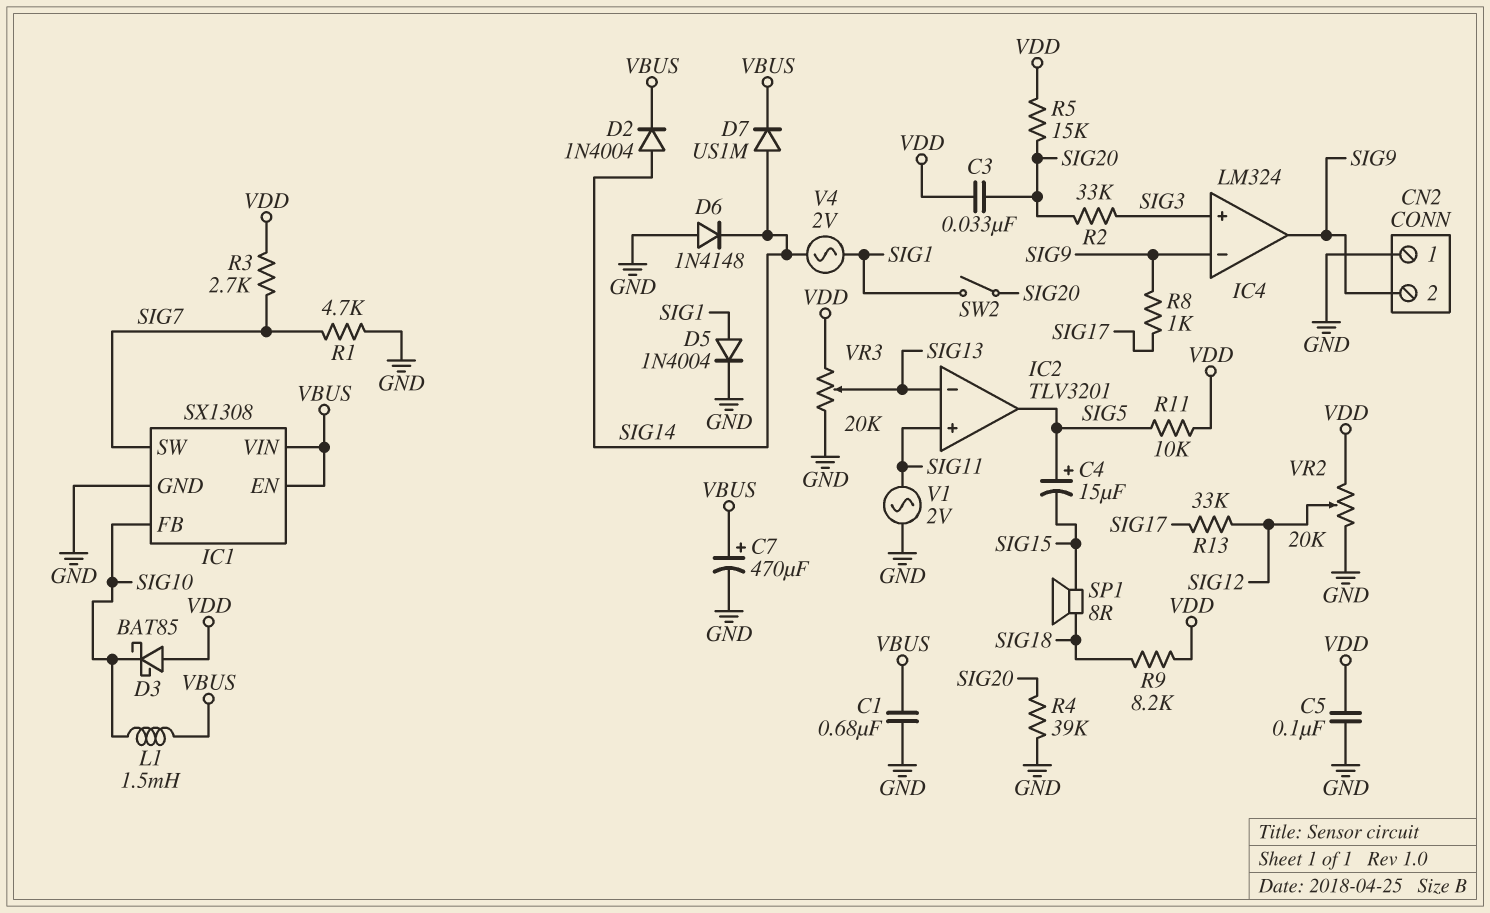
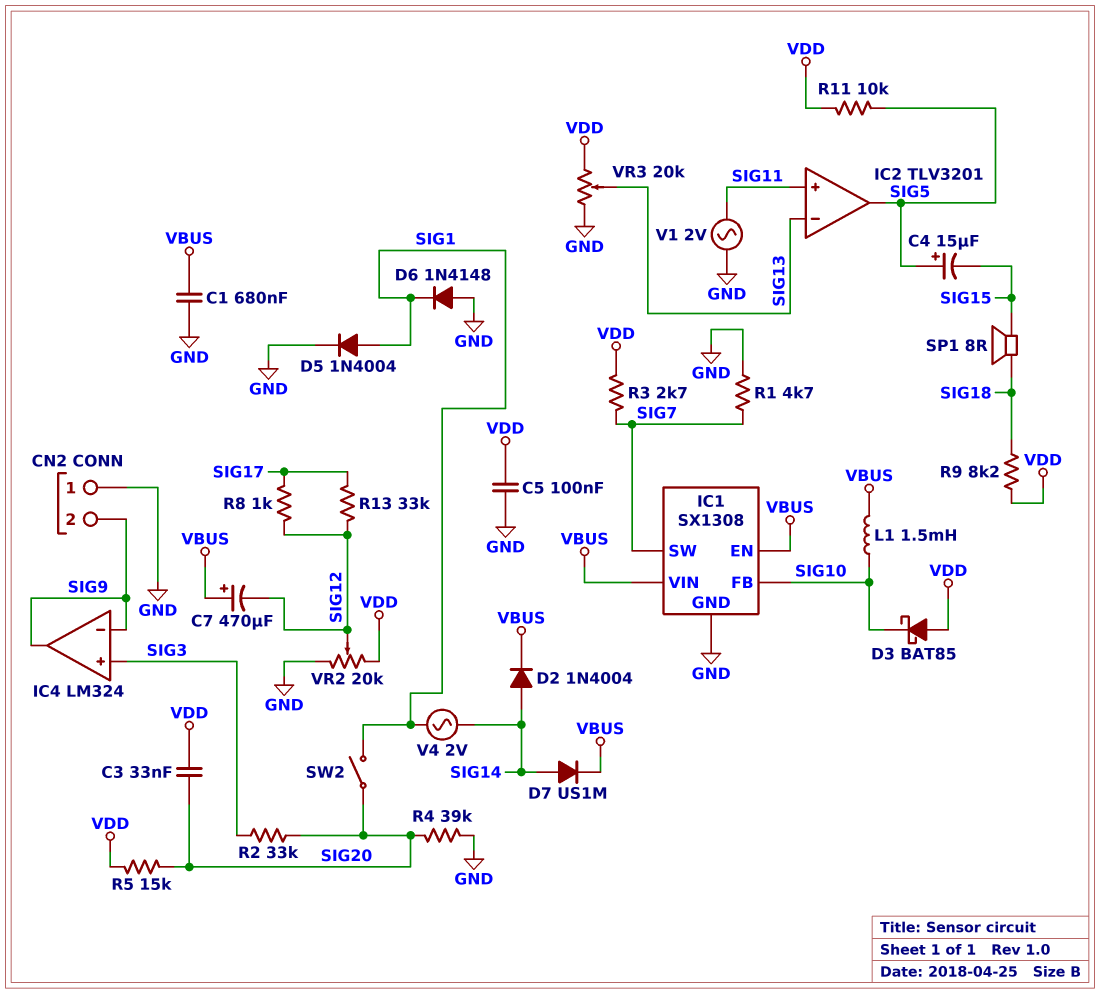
C7: 470uF (plus VBUS, minus GND) -> 470uF (plus VBUS, minus SIG12)
D6: diode 1N4148 (A GND, K SIG14) -> diode 1N4148 (A GND, K SIG1)
R8: 1k (SIG9, SIG17) -> 1k (SIG12, SIG17)

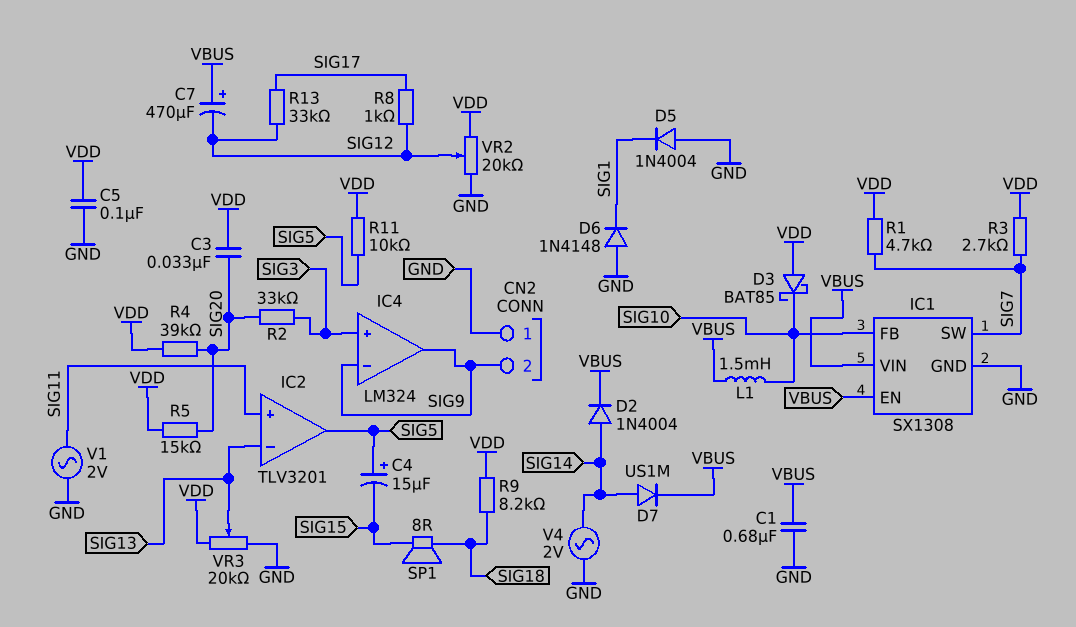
D5: diode 1N4004 (A SIG1, K GND) -> diode 1N4004 (A GND, K SIG1)
R1: 4.7k (GND, SIG7) -> 4.7k (SIG7, VDD)
R4: 39k (GND, SIG20) -> 39k (SIG20, VDD)
SW2: switch (SIG1, SIG20) -> none
V4: AC 2V (SIG1, SIG14) -> AC 2V (GND, SIG14)

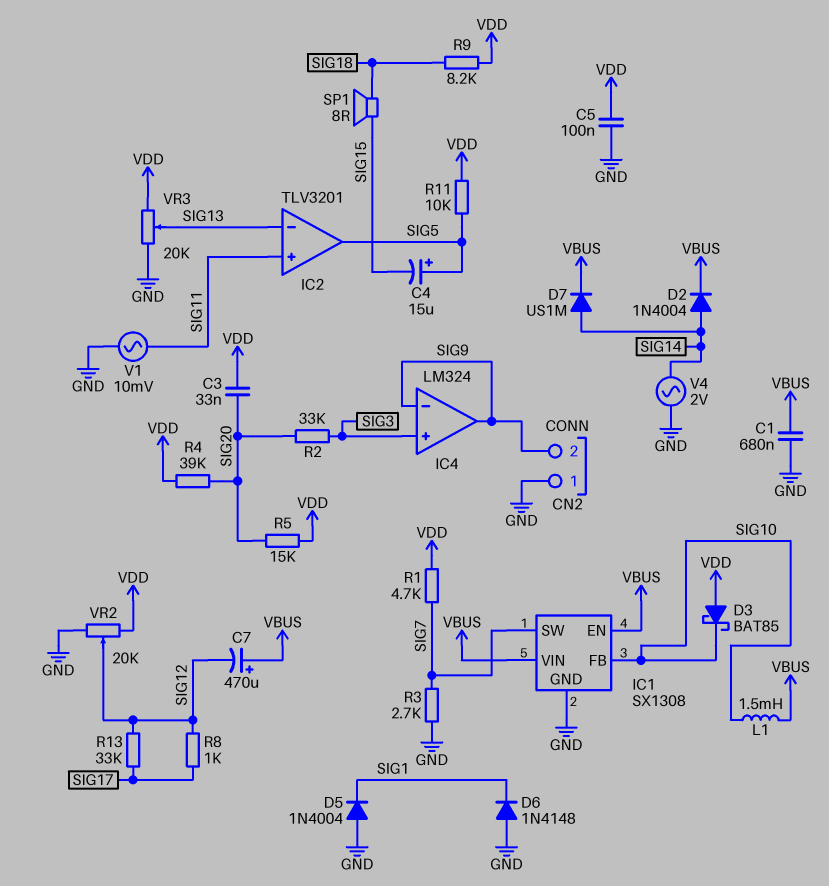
R3: 2.7k (SIG7, VDD) -> 2.7k (GND, SIG7)
V1: AC 2V (GND, SIG11) -> AC 10mV (GND, SIG11)

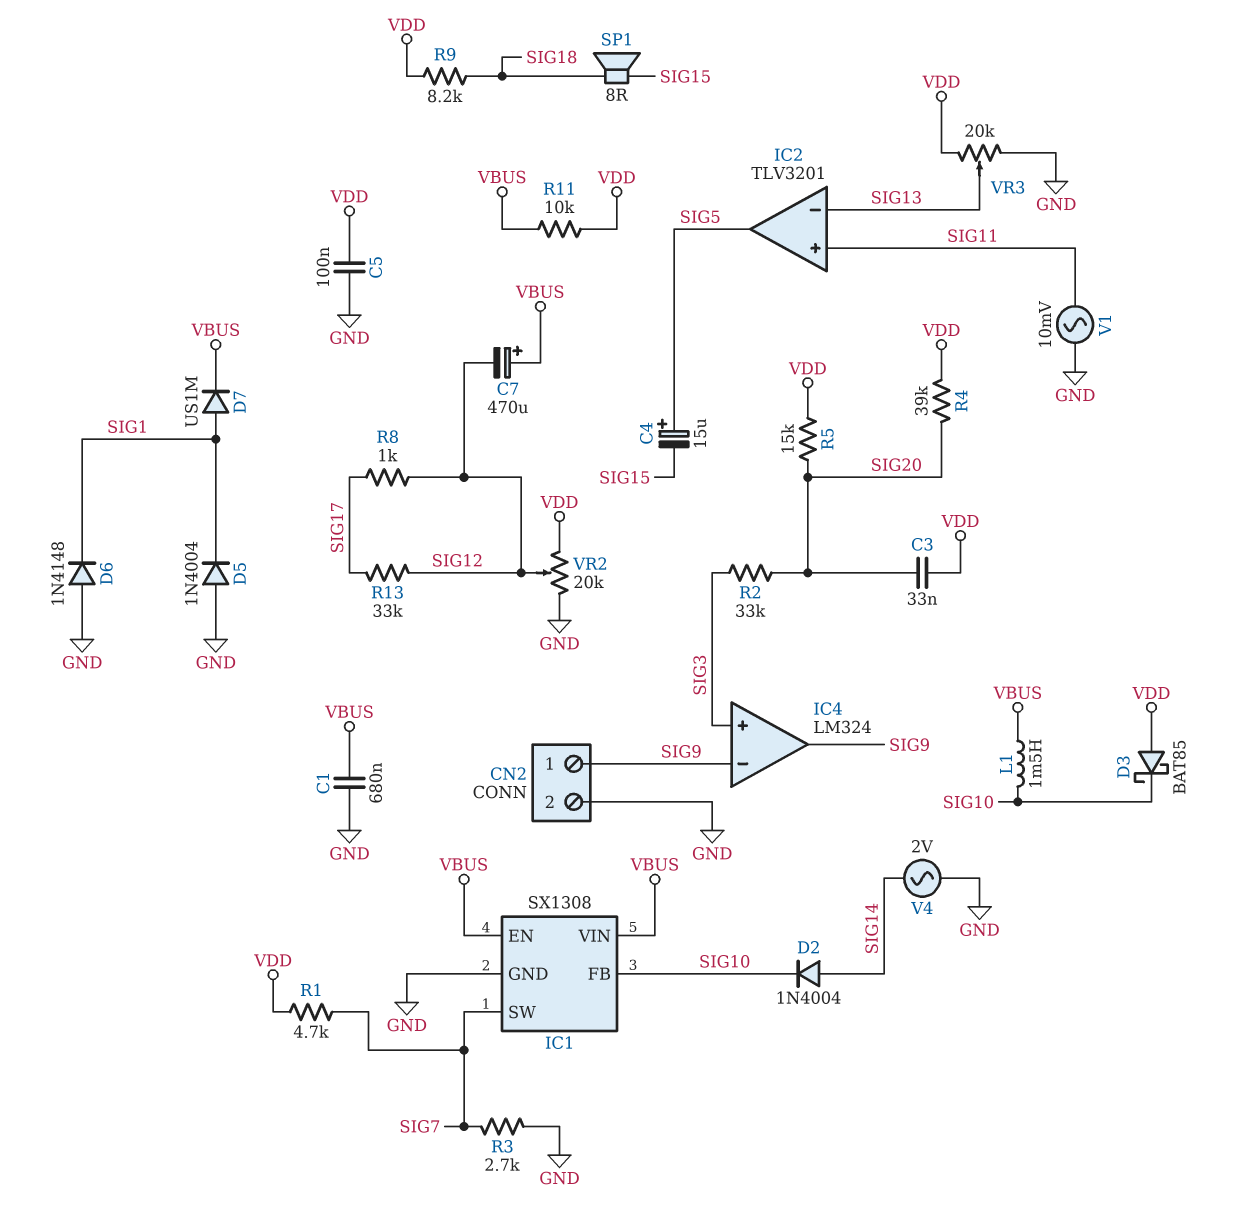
CN2 pin 1: GND -> SIG9
CN2 pin 2: SIG9 -> GND
D2: diode 1N4004 (A SIG14, K VBUS) -> diode 1N4004 (A SIG14, K SIG10)
D7: diode US1M (A SIG14, K VBUS) -> diode US1M (A SIG1, K VBUS)
R11: 10k (SIG5, VDD) -> 10k (VBUS, VDD)

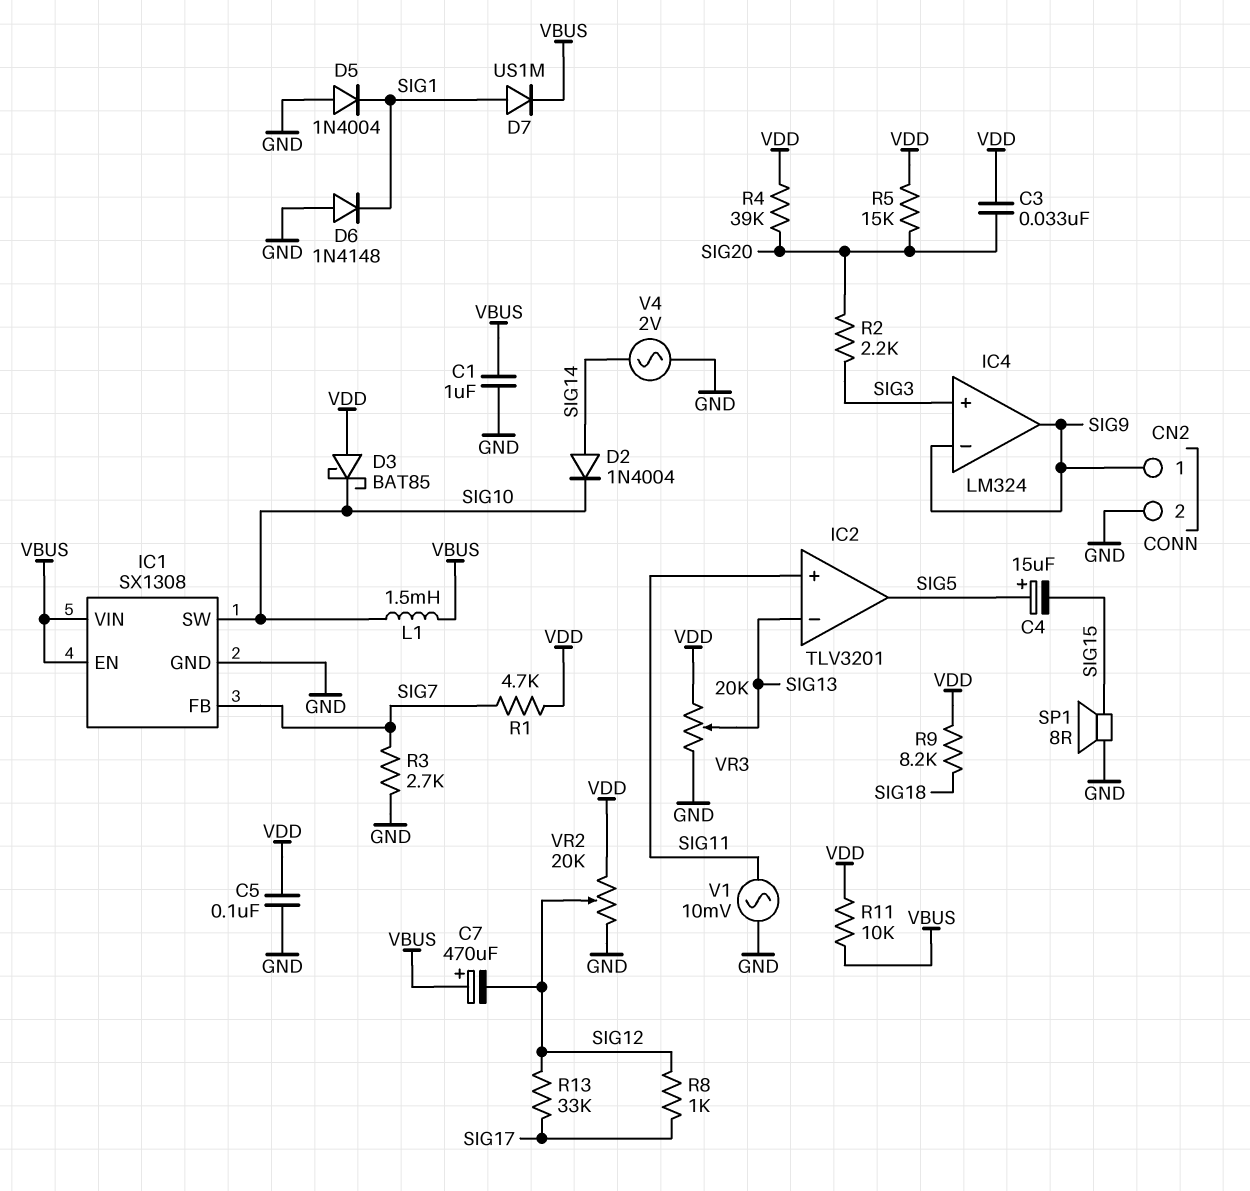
C1: 680nF (GND, VBUS) -> 1uF (GND, VBUS)
IC1 pin FB: SIG10 -> SIG7
IC1 pin SW: SIG7 -> SIG10
R2: 33k (SIG3, SIG20) -> 2.2k (SIG3, SIG20)
SP1: speaker 8R (SIG15, SIG18) -> speaker 8R (GND, SIG15)

